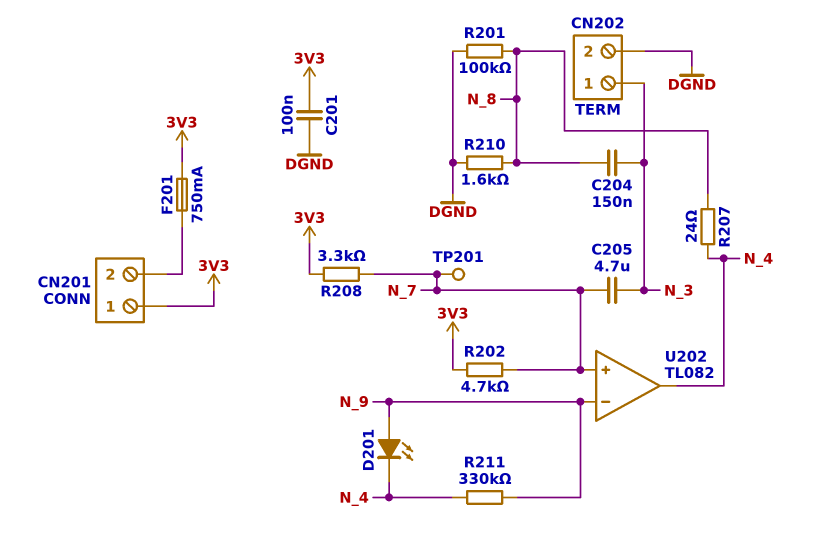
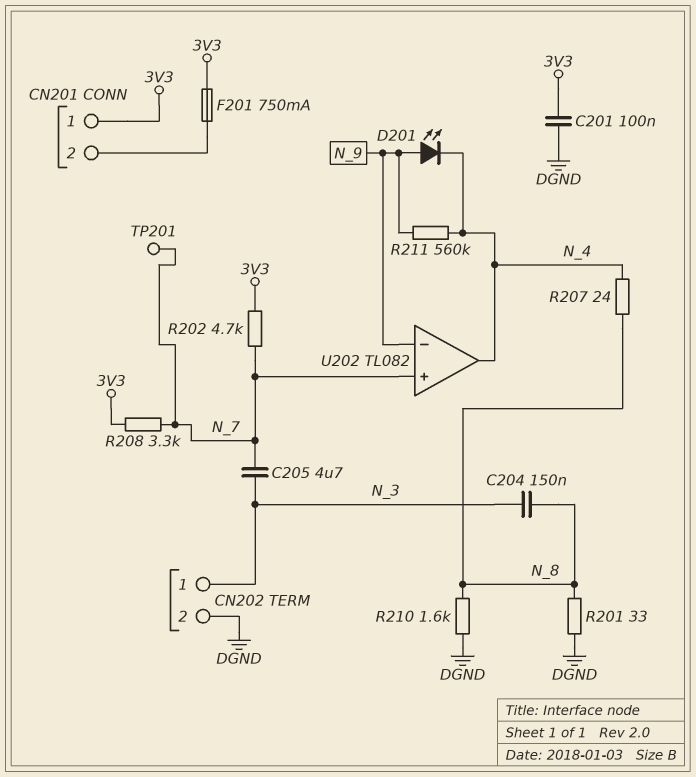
R201: 100k (DGND, N_8) -> 33 (DGND, N_8)
R211: 330k (N_4, N_9) -> 560k (N_4, N_9)

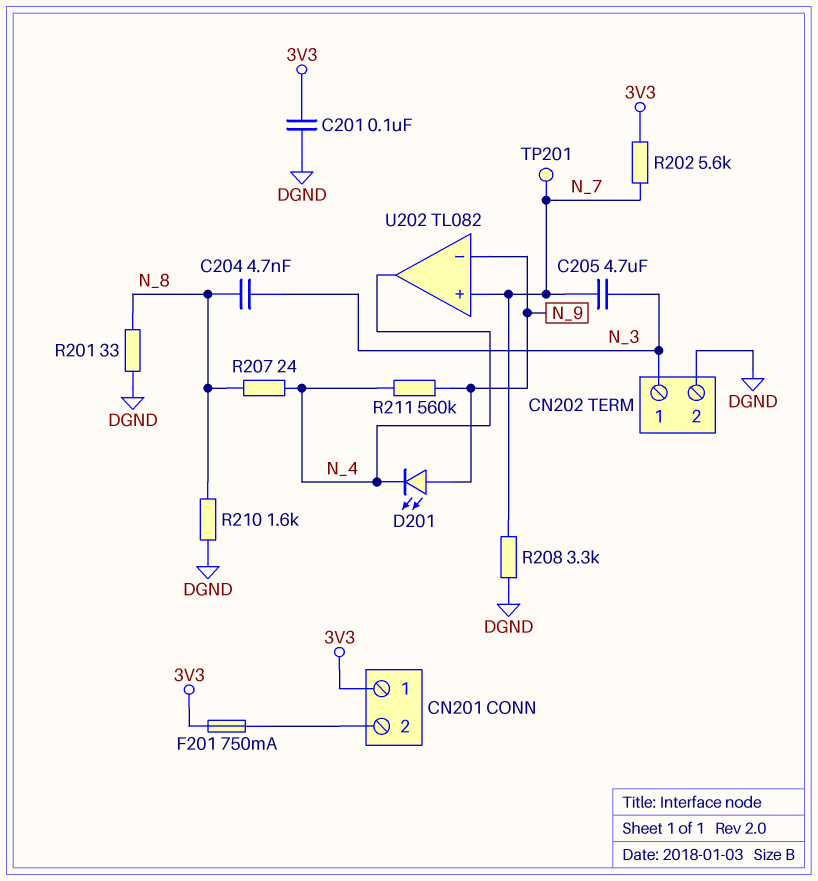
C204: 150nF (N_3, N_8) -> 4.7nF (N_3, N_8)
R202: 4.7k (3V3, N_7) -> 5.6k (3V3, N_7)
R208: 3.3k (3V3, N_7) -> 3.3k (DGND, N_7)

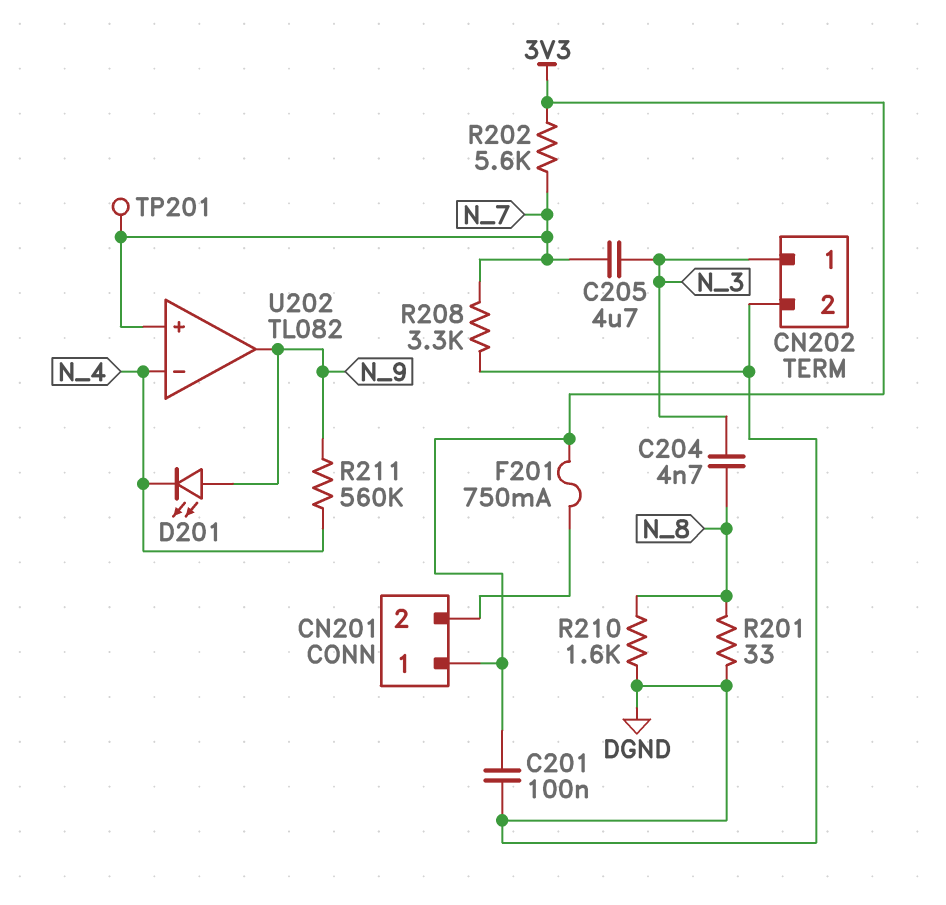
R207: 24 (N_4, N_8) -> none
U202 pin in-: N_9 -> N_4
U202 pin out: N_4 -> N_9

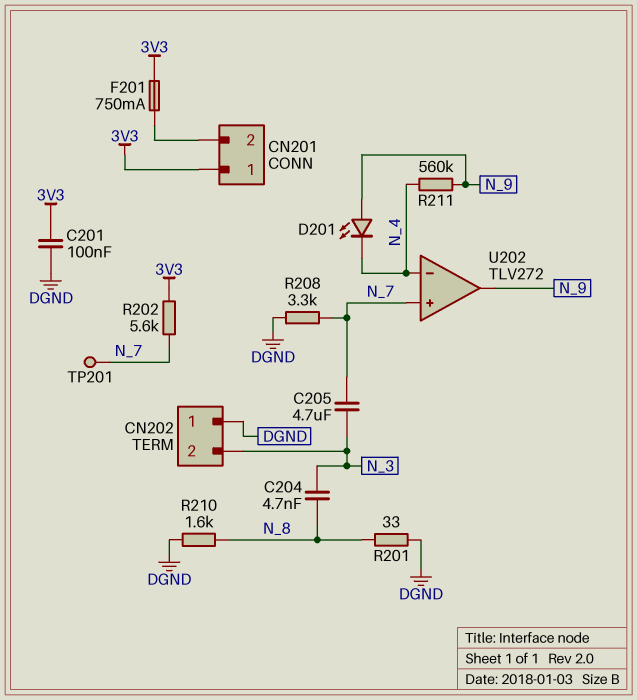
CN202 pin 1: N_3 -> DGND
CN202 pin 2: DGND -> N_3
U202: TL082 -> TLV272

